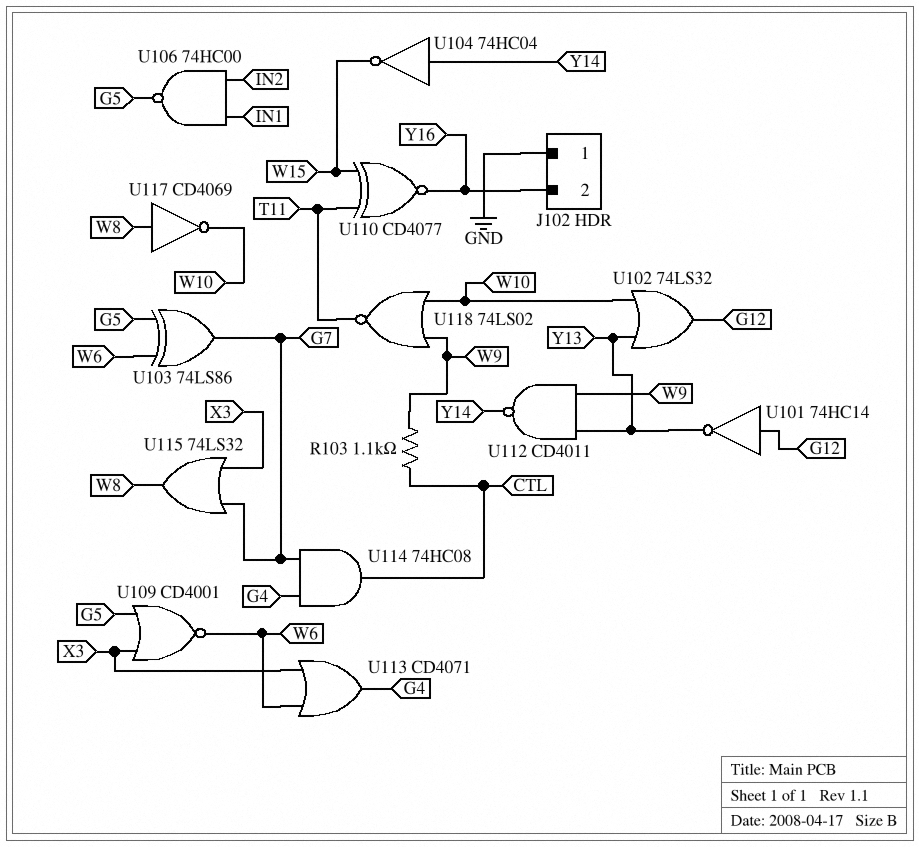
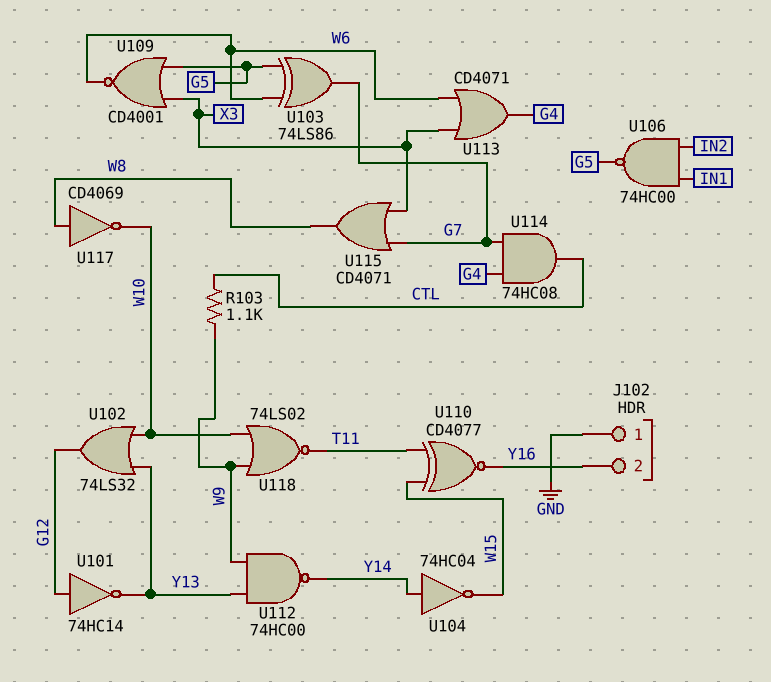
U112: NAND CD4011 (in W9, in Y13, out Y14) -> NAND 74HC00 (in W9, in Y13, out Y14)
U115: OR 74LS32 (in G7, in X3, out W8) -> OR CD4071 (in G7, in X3, out W8)

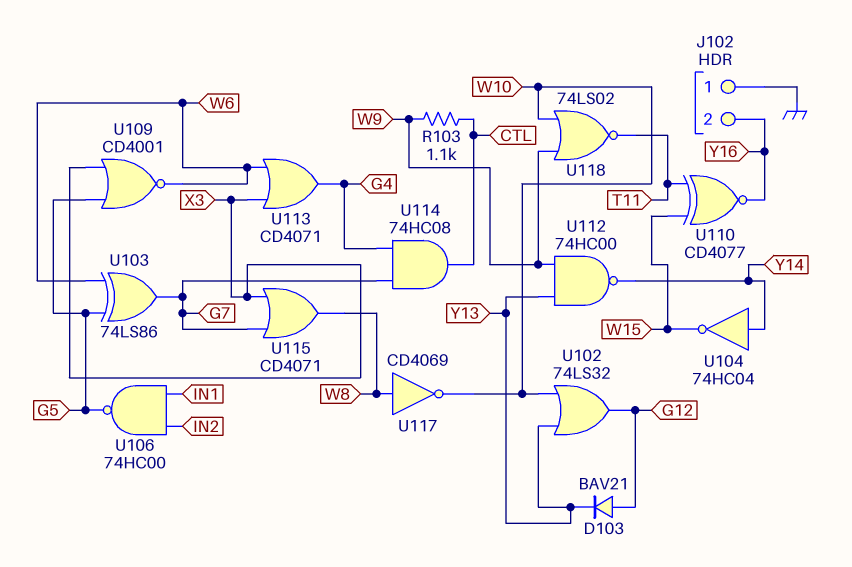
D103: none -> diode BAV21 (A G12, K Y13)
U101: NOT 74HC14 (in G12, out Y13) -> none

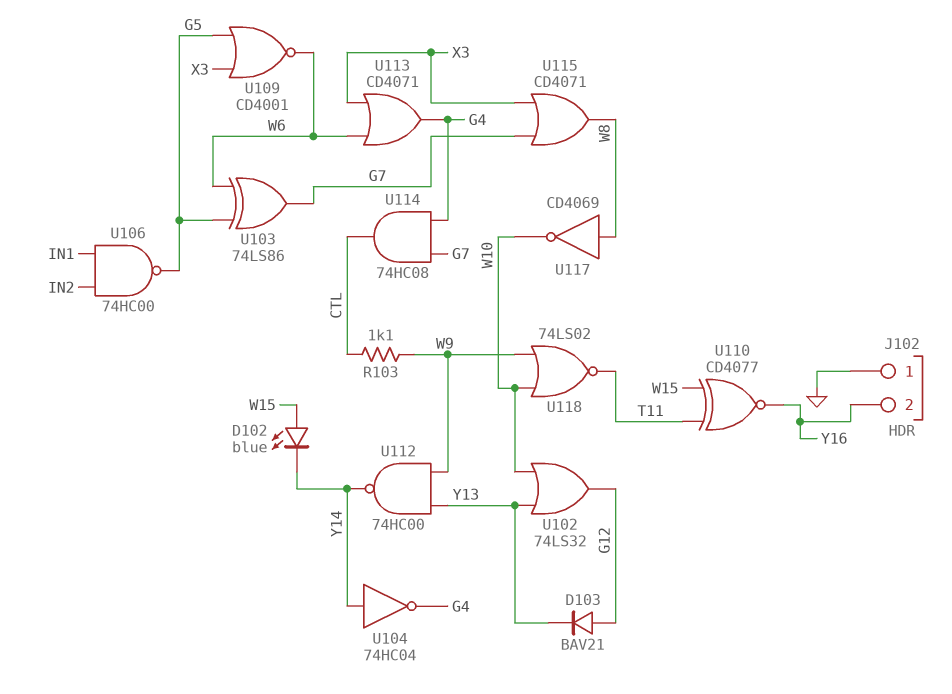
D102: none -> LED blue (A W15, K Y14)
U104: NOT 74HC04 (in Y14, out W15) -> NOT 74HC04 (in Y14, out G4)

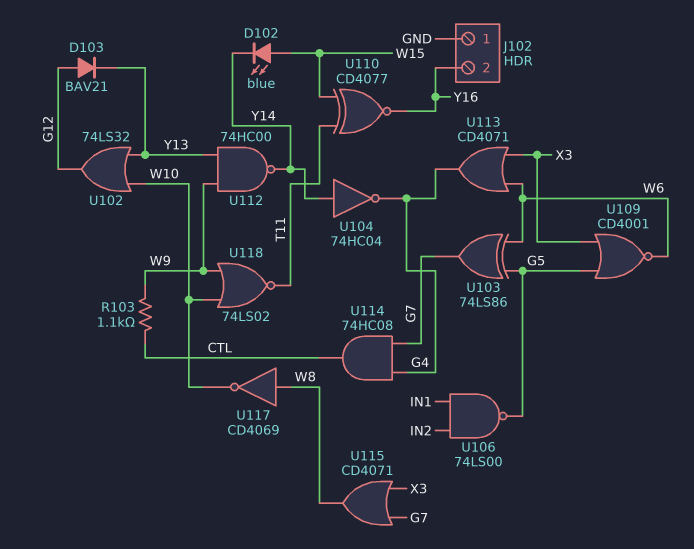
U106: NAND 74HC00 (in IN1, in IN2, out G5) -> NAND 74LS00 (in IN1, in IN2, out G5)

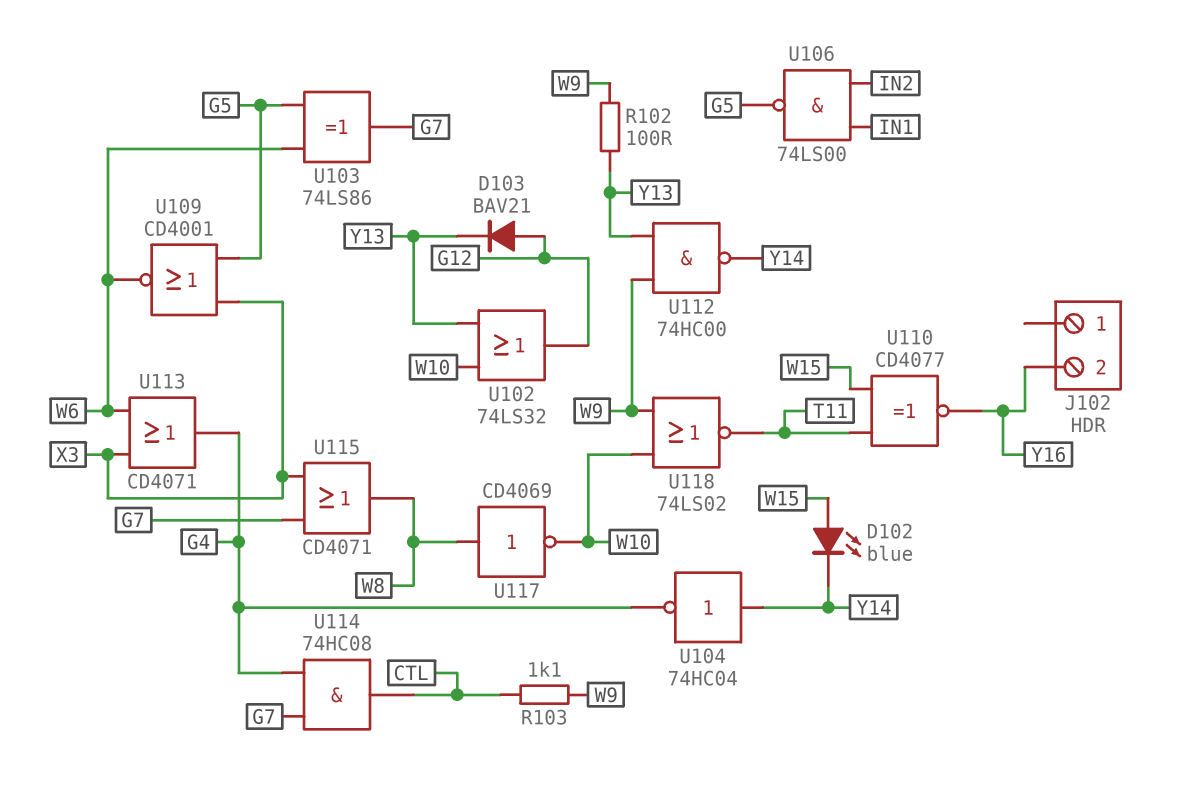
J102 pin 1: GND -> none
R102: none -> 100 (W9, Y13)

